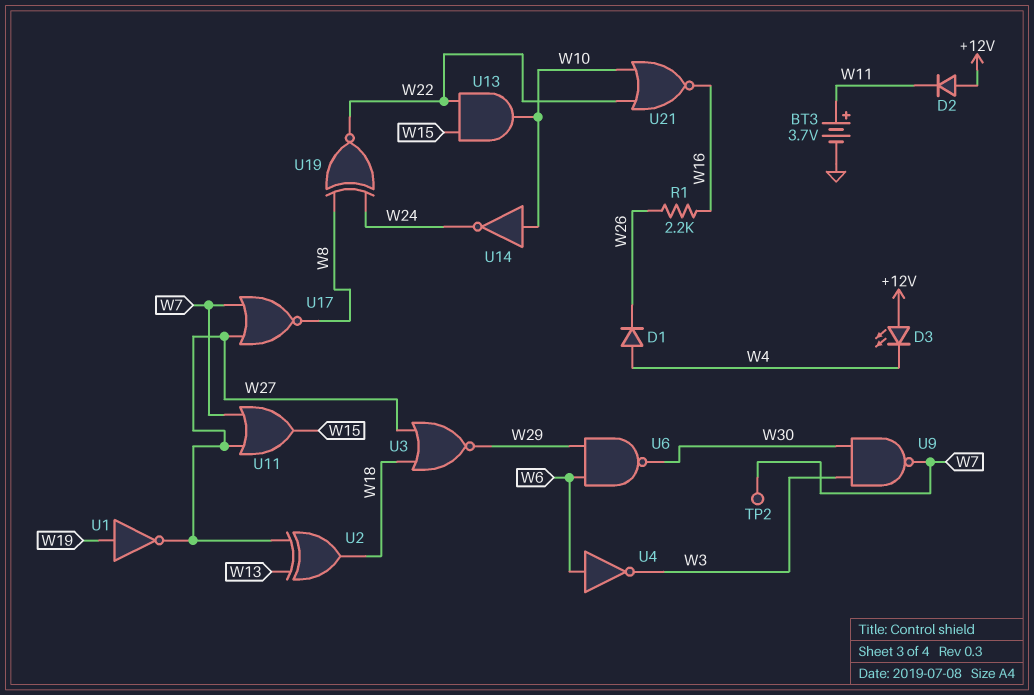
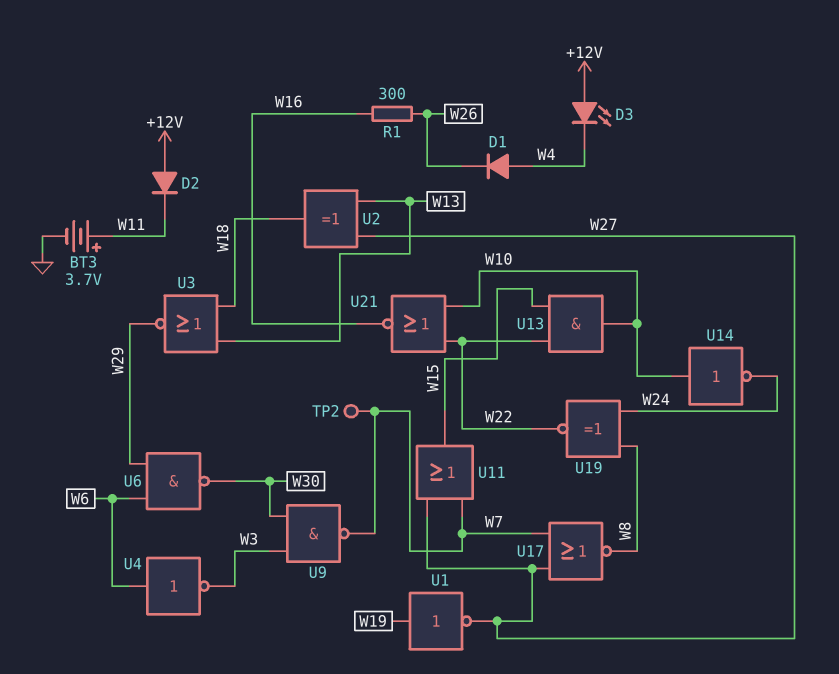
R1: 2.2k (W16, W26) -> 300 (W16, W26)
U3: NOR (in W18, in W27, out W29) -> NOR (in W13, in W18, out W29)

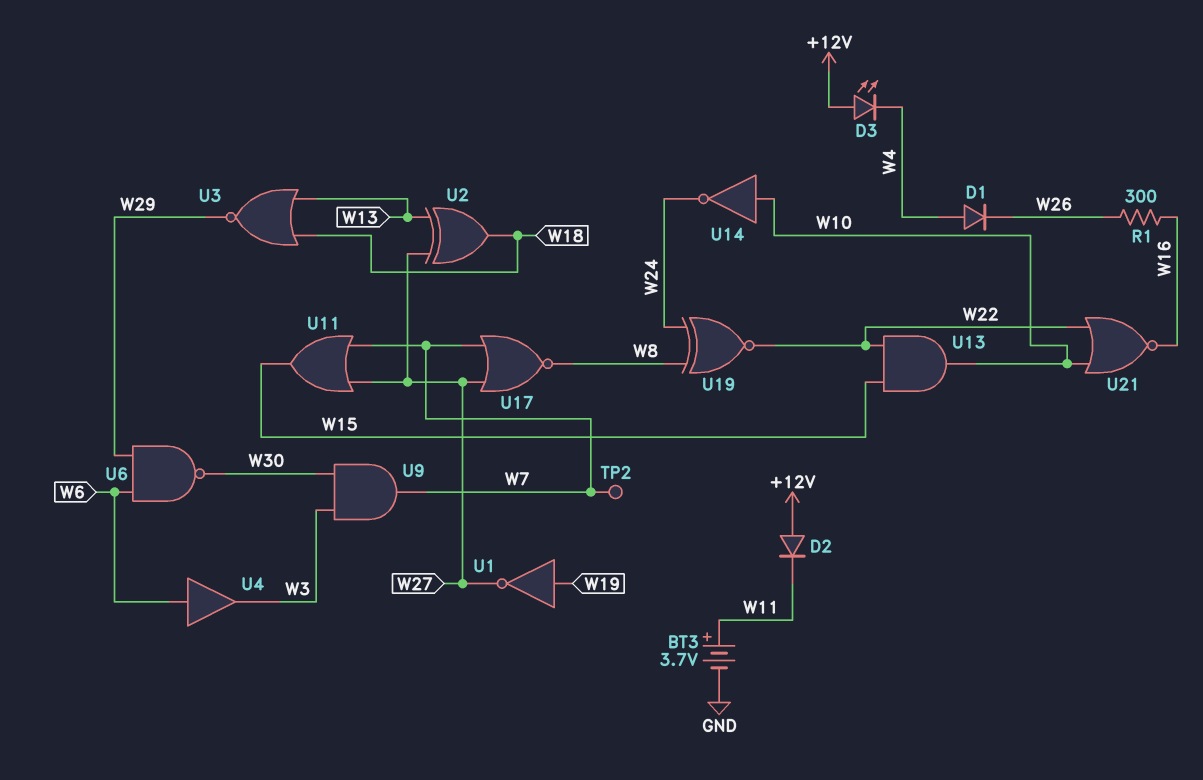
U4: NOT (in W6, out W3) -> buffer (in W6, out W3)
U9: NAND (in W3, in W30, out W7) -> AND (in W3, in W30, out W7)

